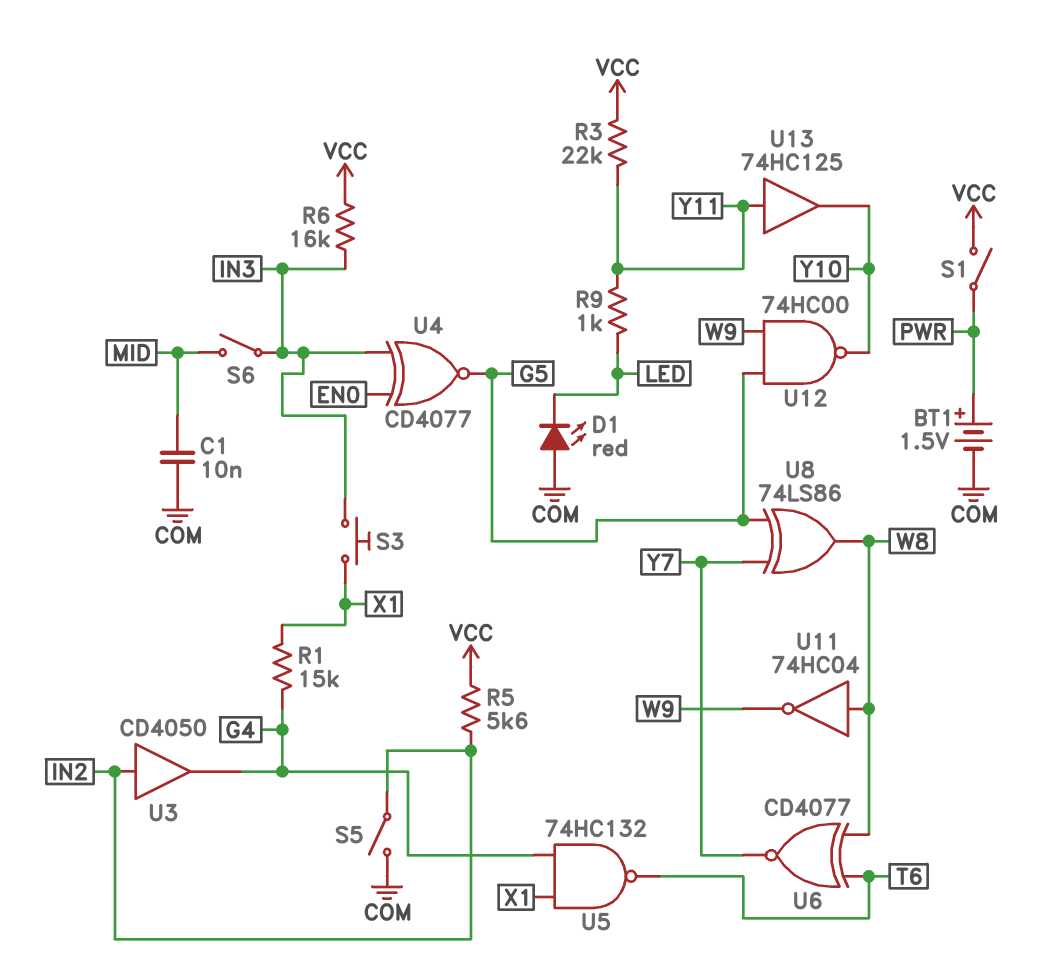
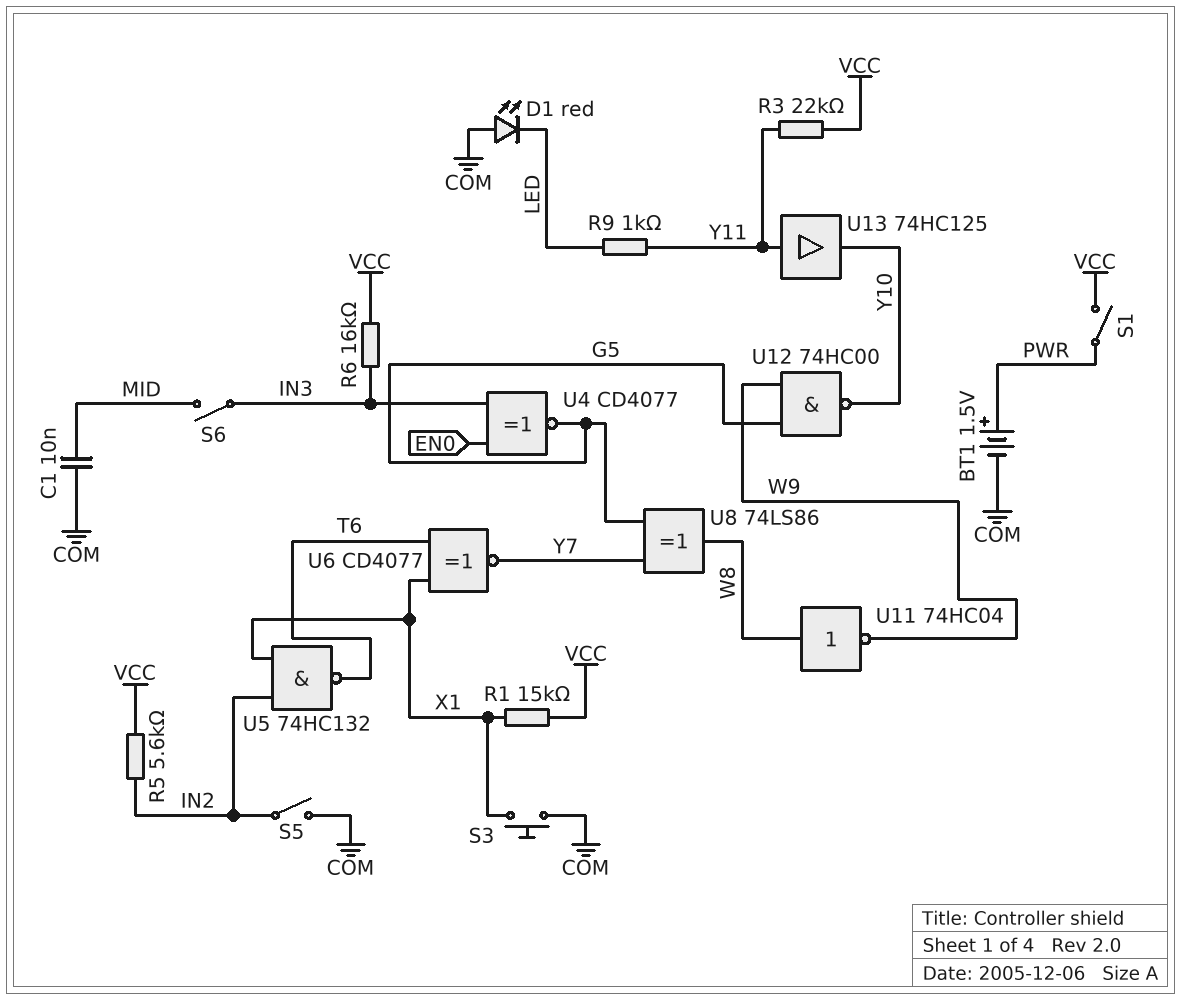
R1: 15k (G4, X1) -> 15k (VCC, X1)
S3: button (IN3, X1) -> button (COM, X1)
U3: buffer CD4050 (in IN2, out G4) -> none
U5: NAND 74HC132 (in G4, in X1, out T6) -> NAND 74HC132 (in IN2, in X1, out T6)
U6: XNOR CD4077 (in T6, in W8, out Y7) -> XNOR CD4077 (in T6, in X1, out Y7)

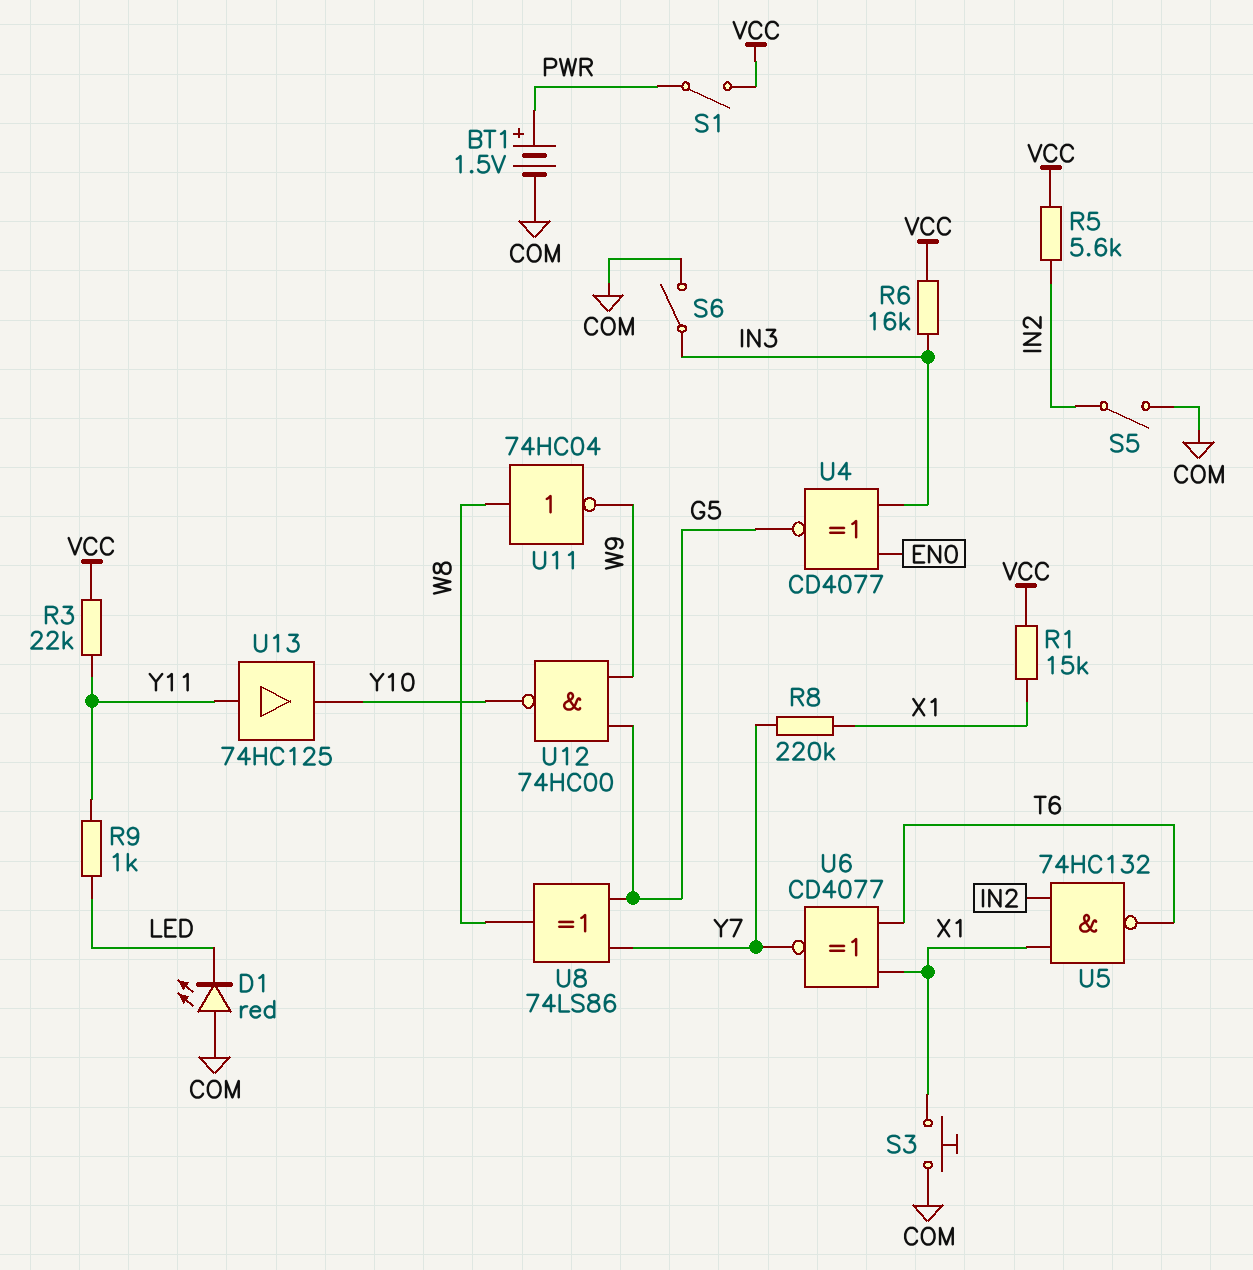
C1: 10nF (COM, MID) -> none
R8: none -> 220k (X1, Y7)
S6: switch (IN3, MID) -> switch (COM, IN3)

